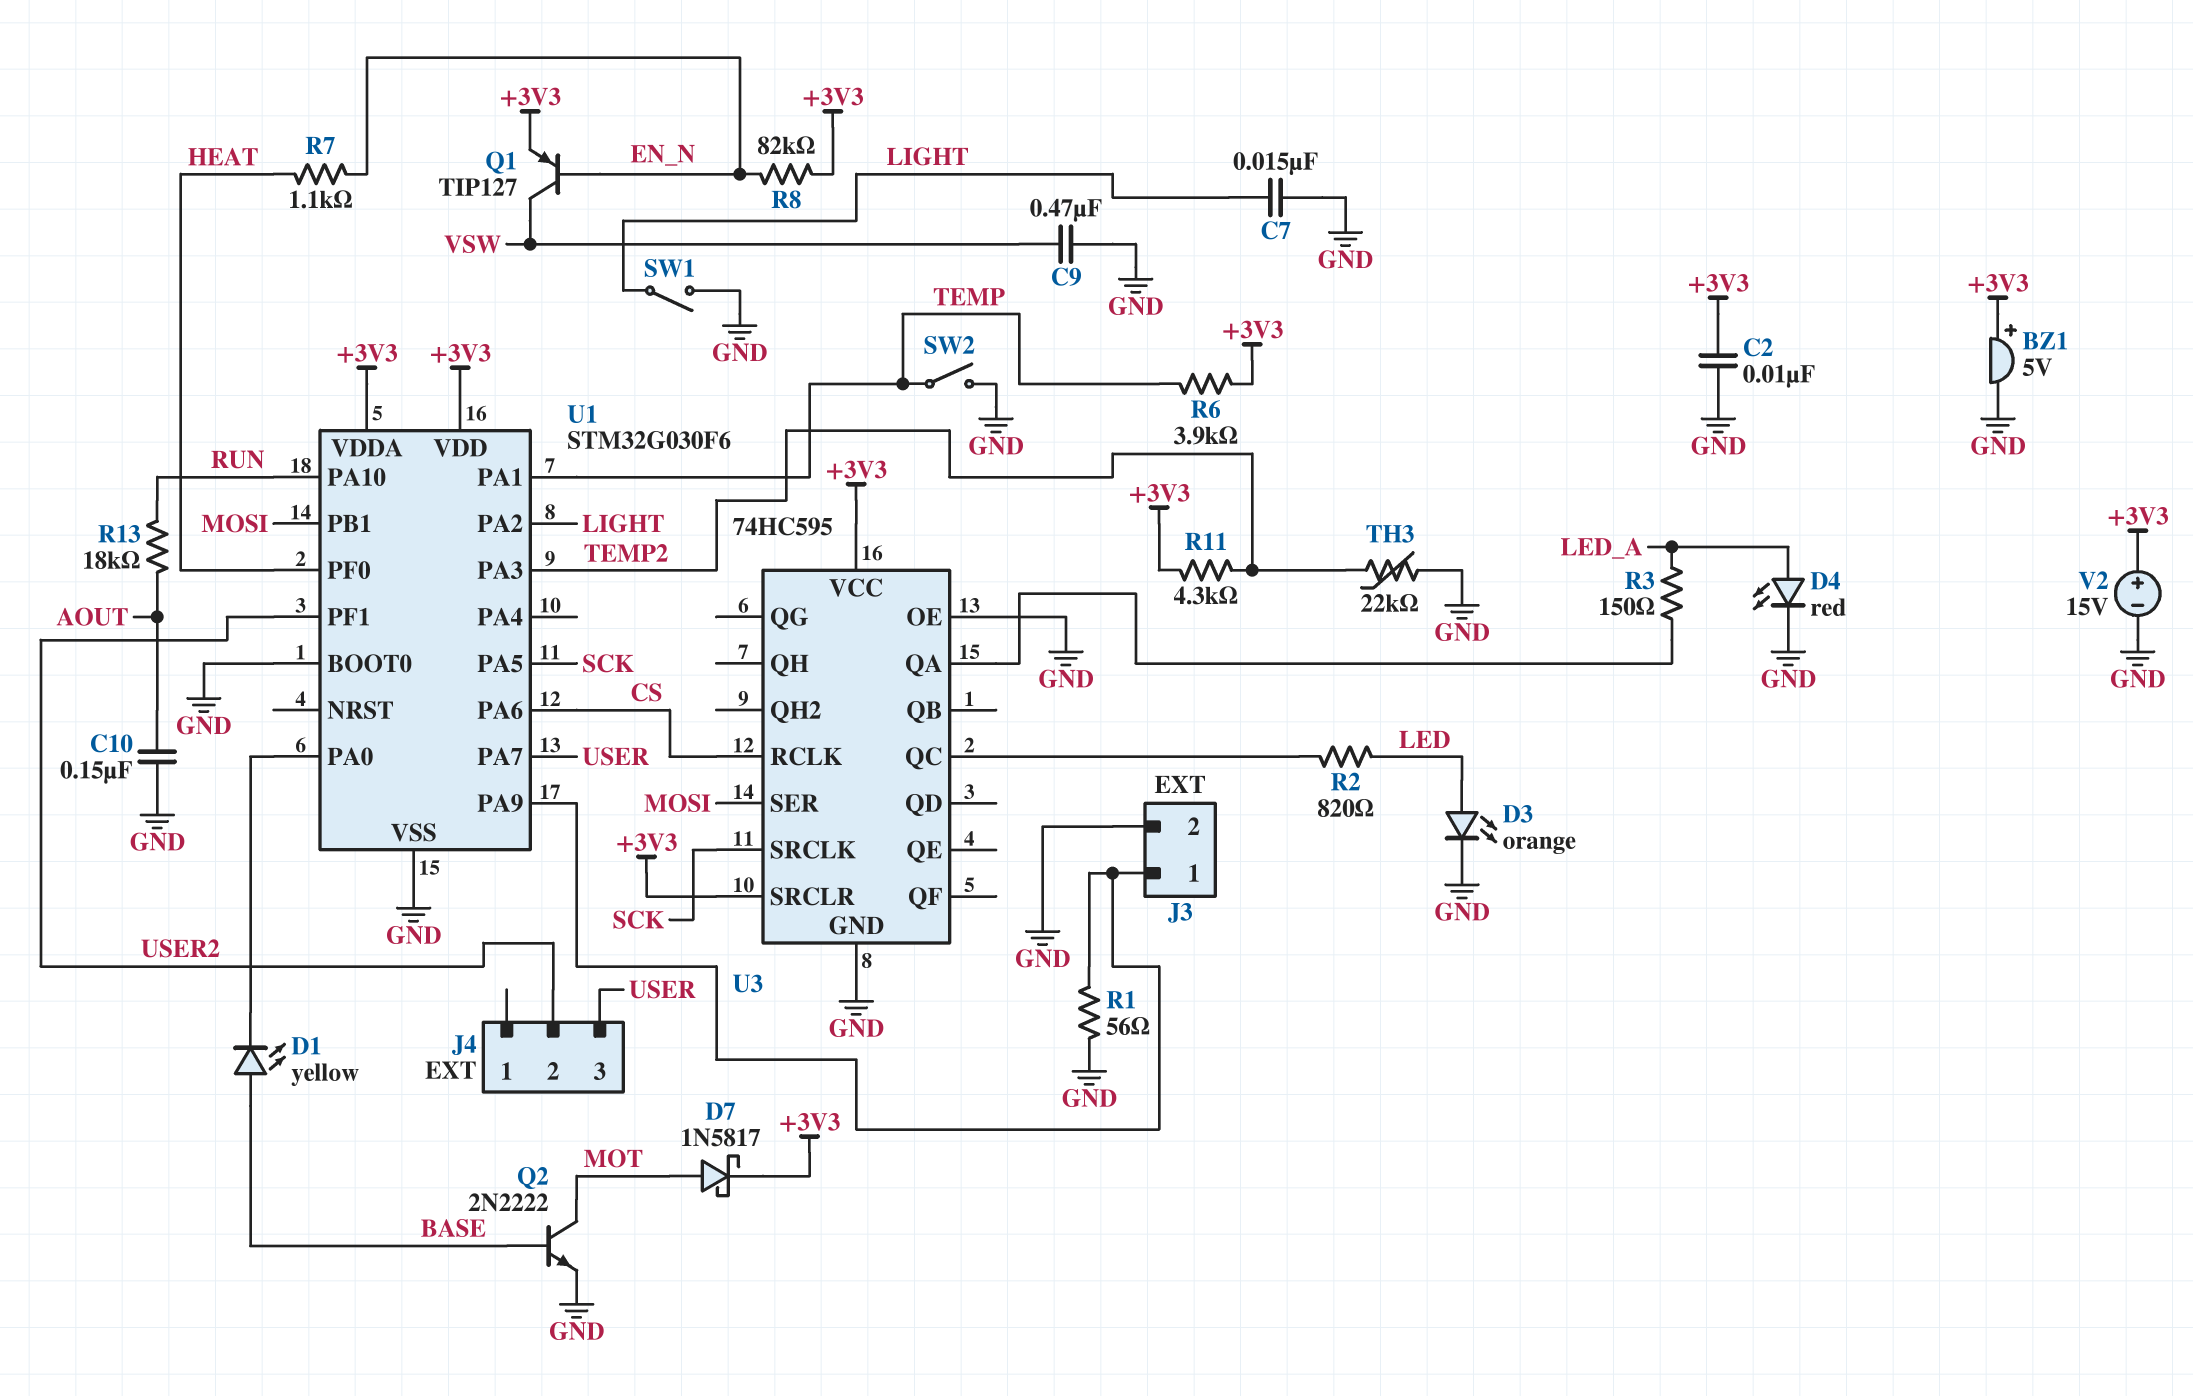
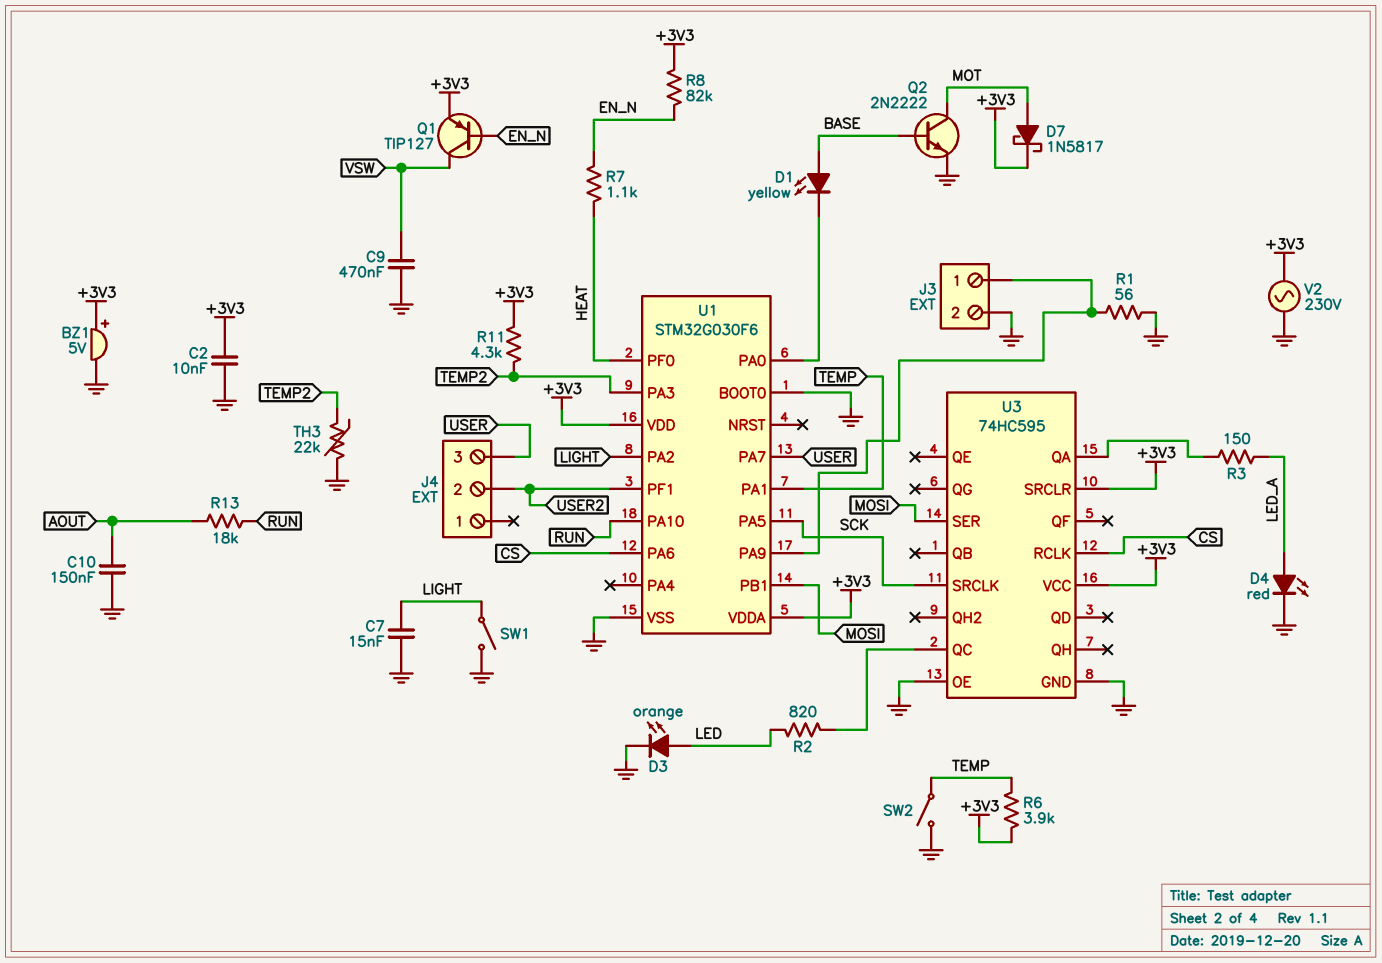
V2: 15V (plus +3V3, minus GND) -> AC 230V (+3V3, GND)

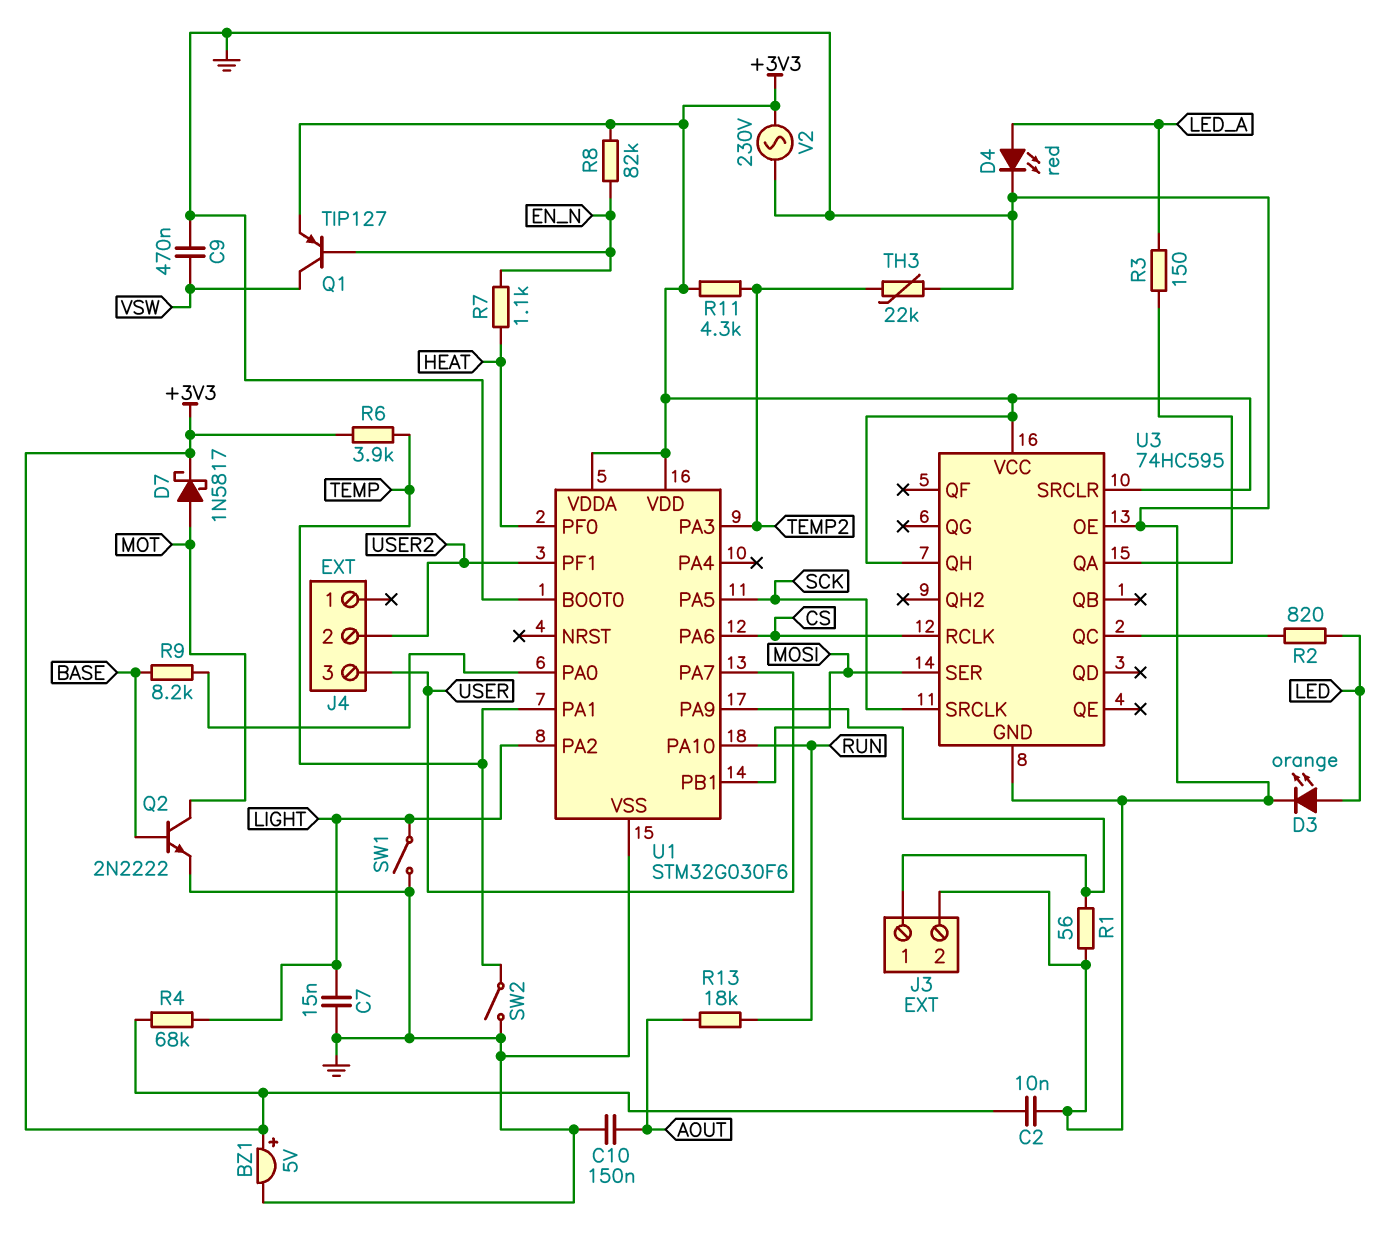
D1: LED yellow (A BASE, K U1/PA0) -> none
R4: none -> 68k (+3V3, LIGHT)
R9: none -> 8.2k (BASE, U1/PA0)
U3 pin QH: none -> +3V3

